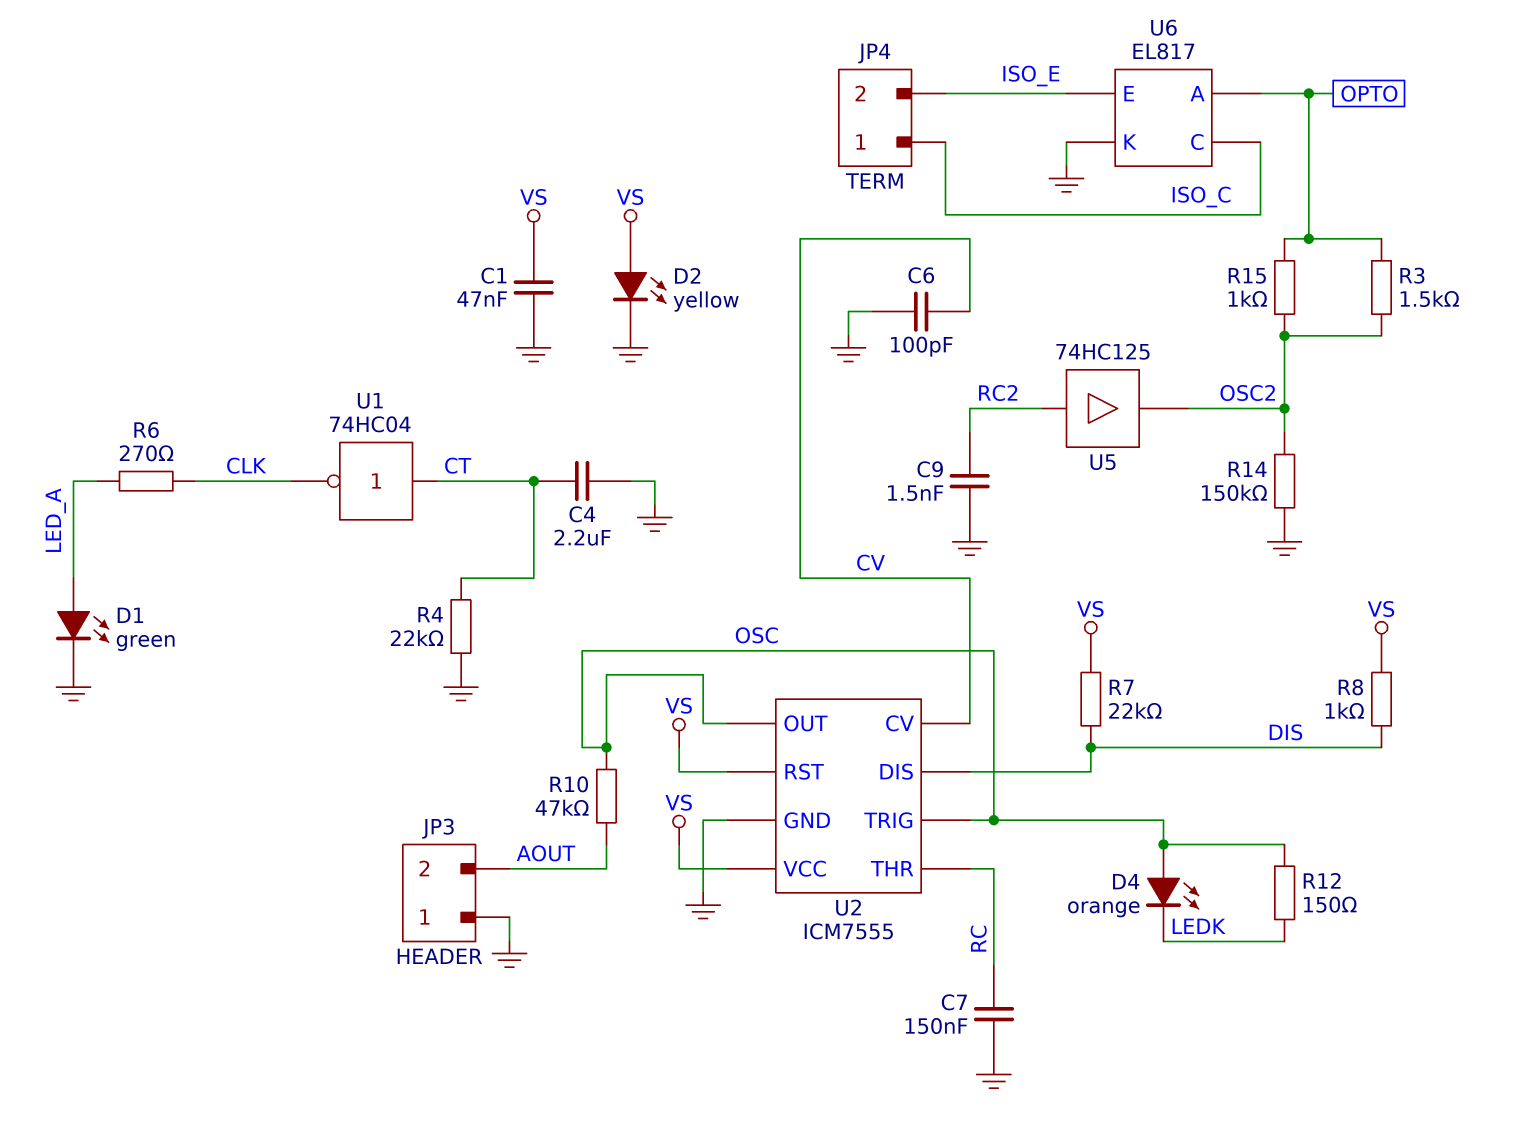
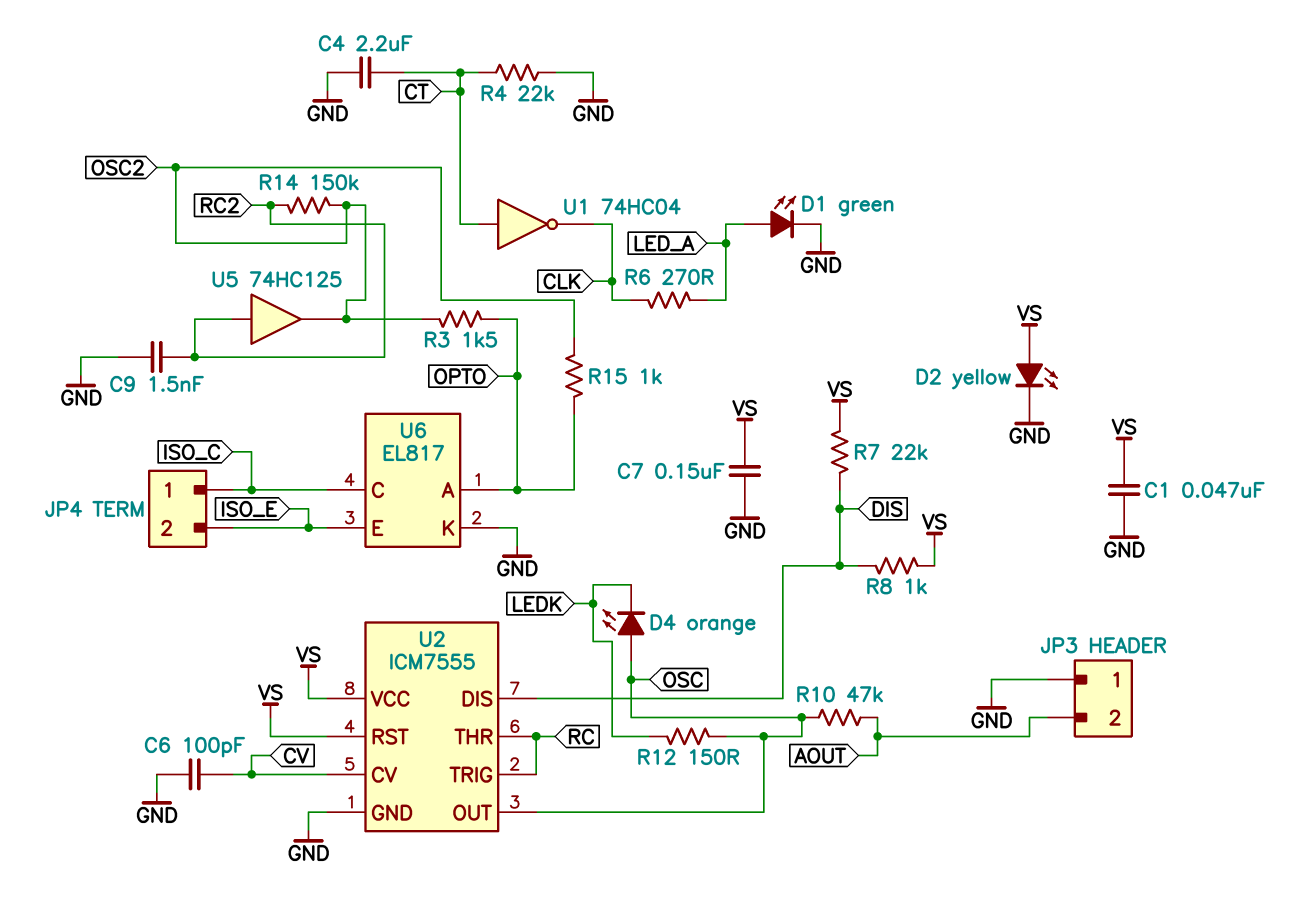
C7: 150nF (GND, RC) -> 150nF (GND, VS)
R14: 150k (GND, OSC2) -> 150k (OSC2, RC2)
U2 pin TRIG: OSC -> RC

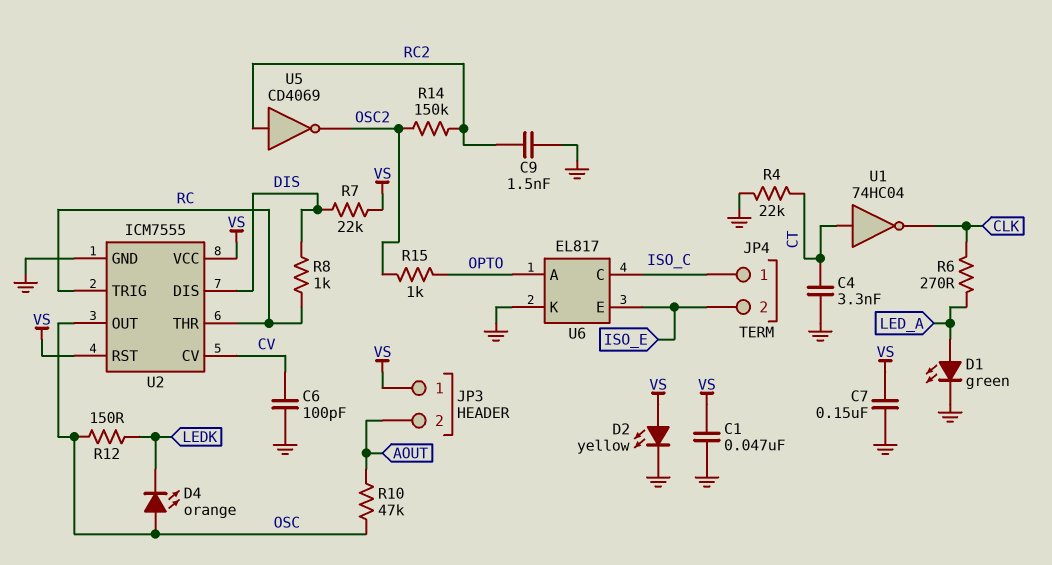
C4: 2.2uF (CT, GND) -> 3.3nF (CT, GND)
JP3 pin 1: GND -> VS
R3: 1.5k (OPTO, OSC2) -> none
R8: 1k (DIS, VS) -> 1k (DIS, RC)
U5: buffer 74HC125 (in RC2, out OSC2) -> NOT CD4069 (in RC2, out OSC2)

